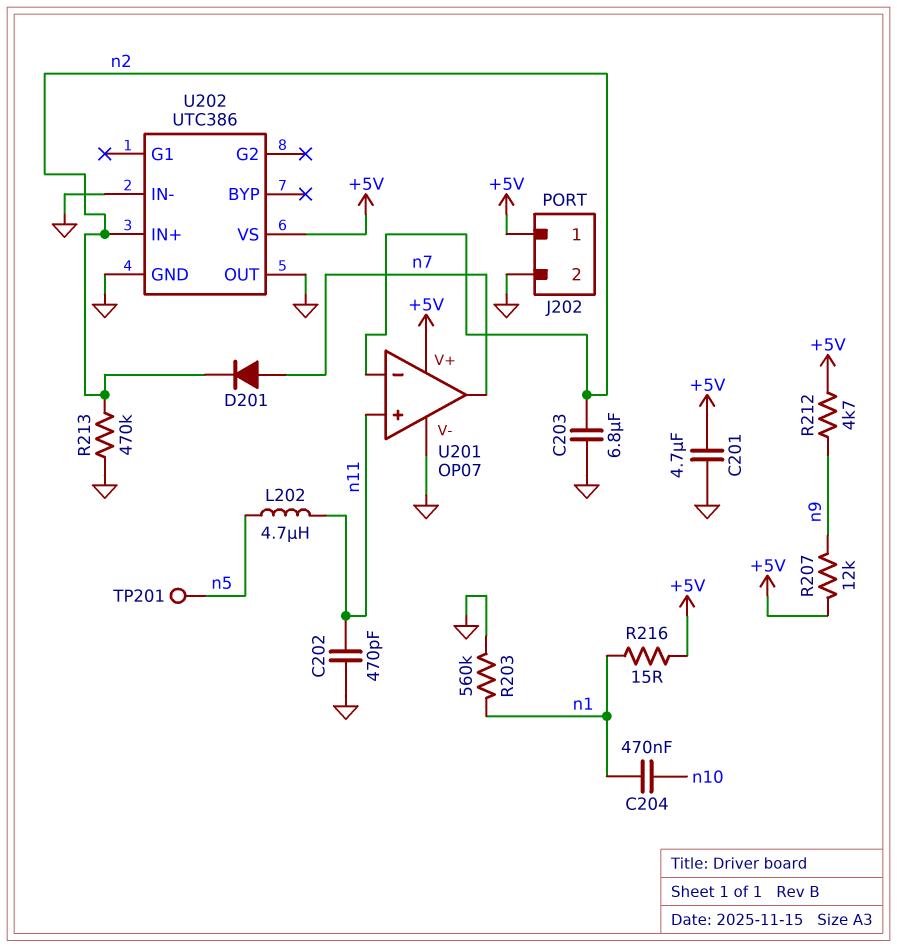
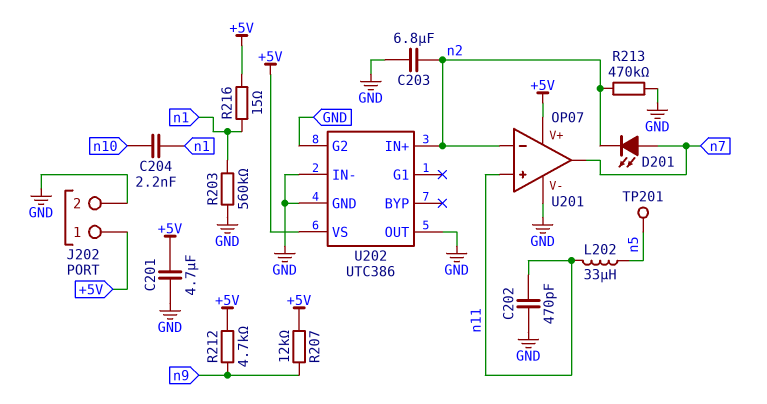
C204: 470nF (n1, n10) -> 2.2nF (n1, n10)
D201: diode (A n7, K n2) -> LED (A n7, K n2)
L202: 4.7uH (n5, n11) -> 33uH (n5, n11)
U202 pin G2: none -> GND

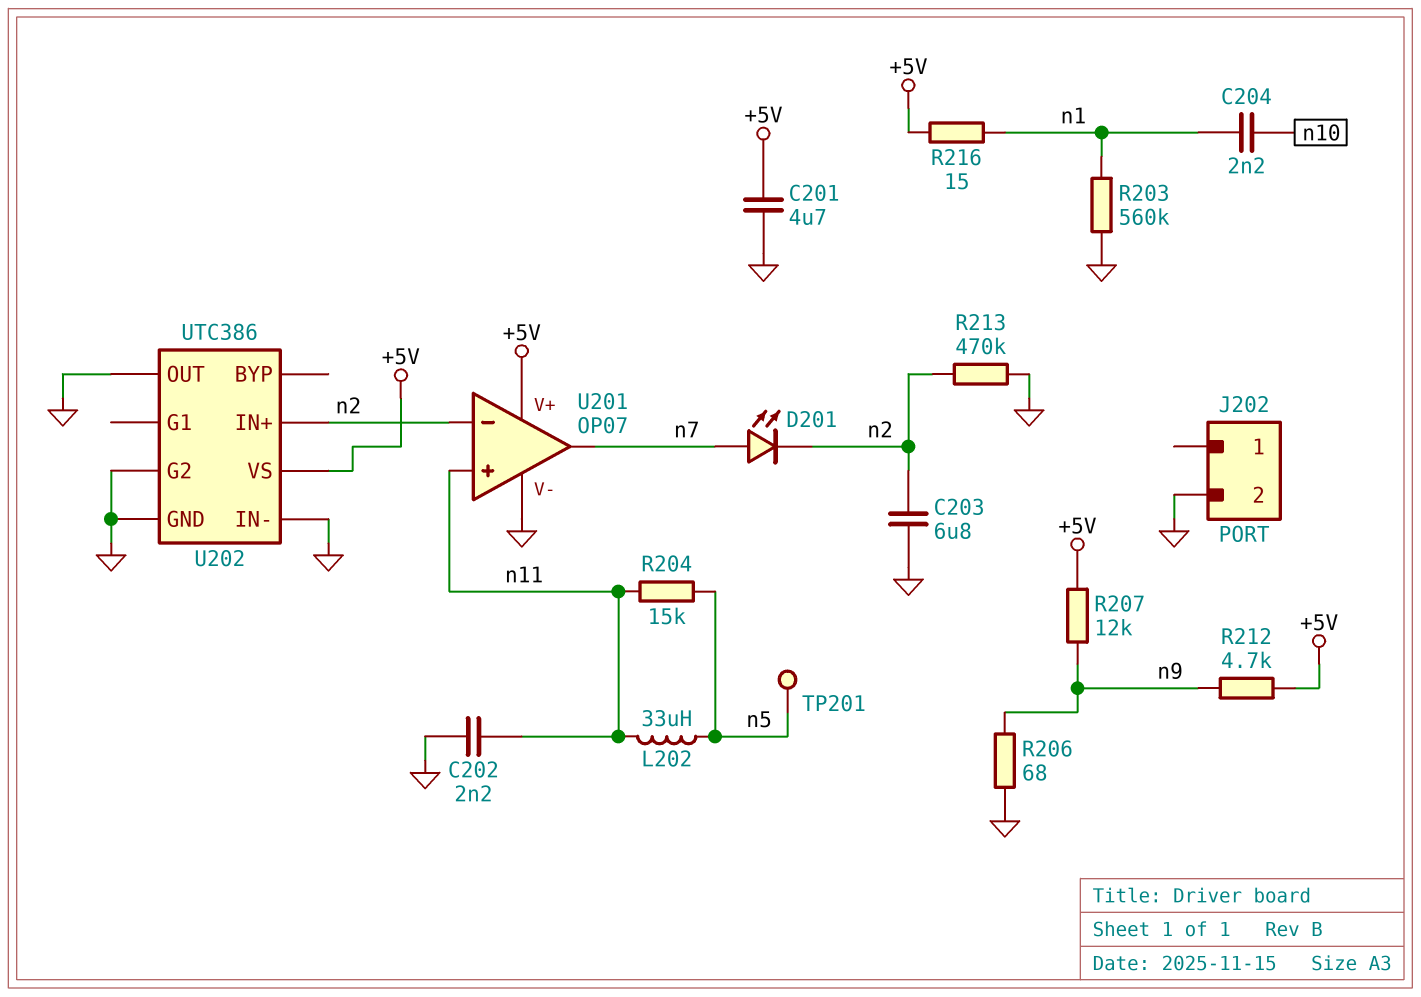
C202: 470pF (GND, n11) -> 2.2nF (GND, n11)
J202 pin 1: +5V -> none
R204: none -> 15k (n5, n11)
R206: none -> 68 (GND, n9)

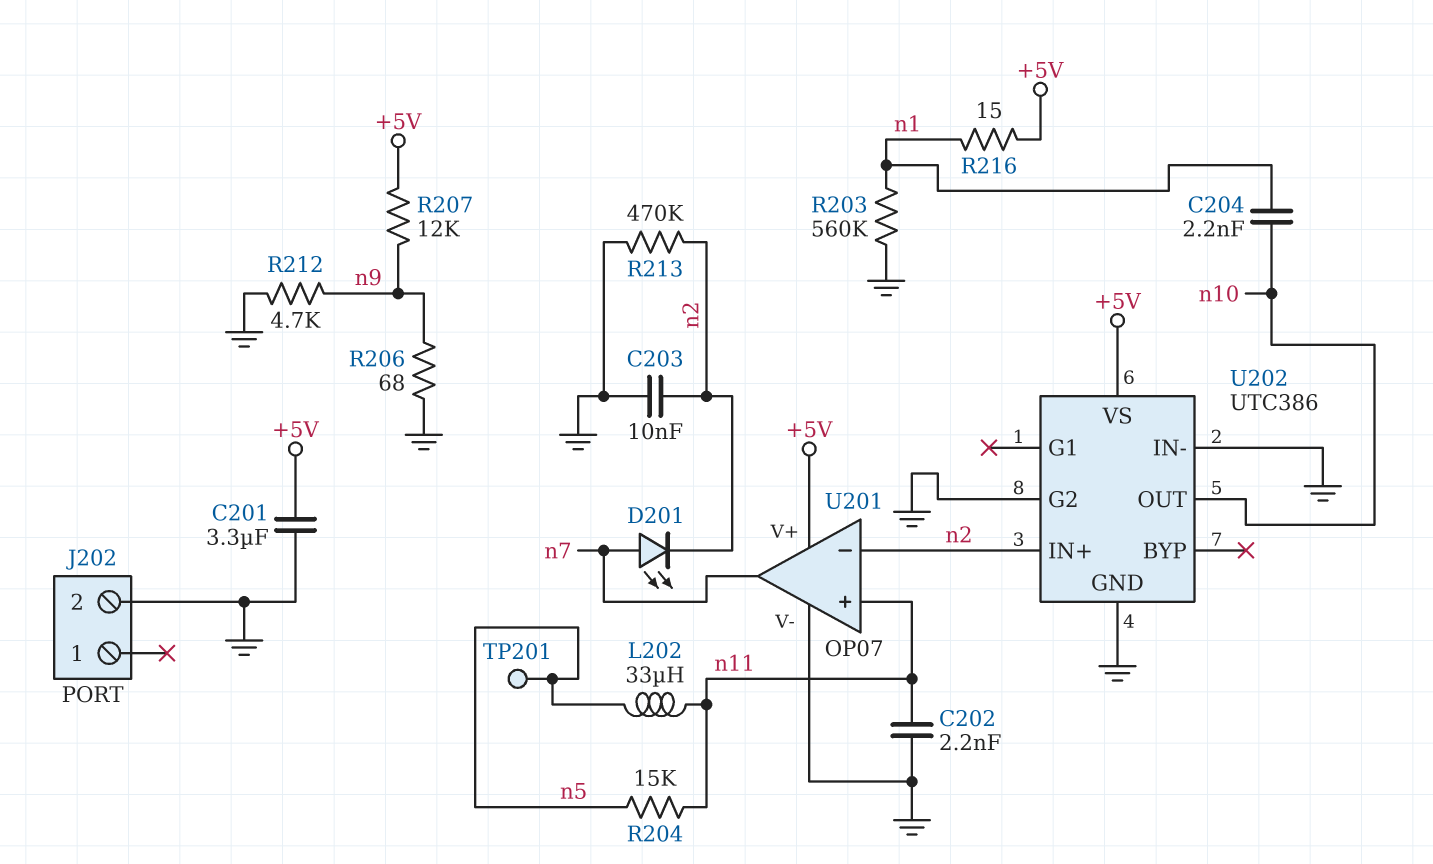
C201: 4.7uF (+5V, GND) -> 3.3uF (+5V, GND)
C203: 6.8uF (GND, n2) -> 10nF (GND, n2)
R212: 4.7k (+5V, n9) -> 4.7k (GND, n9)
U202 pin OUT: GND -> n10

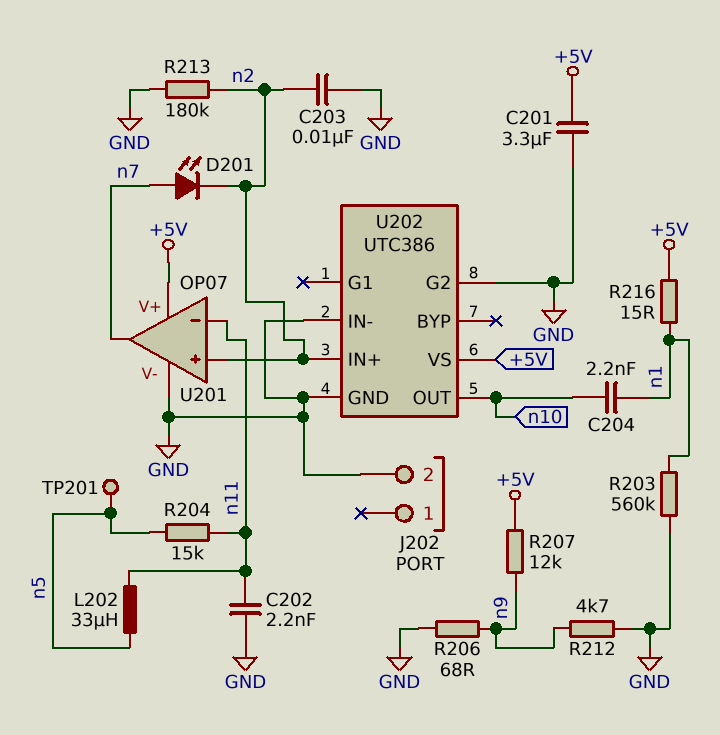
R213: 470k (GND, n2) -> 180k (GND, n2)
U201 pin in+: n11 -> n2
U201 pin in-: n2 -> n11

